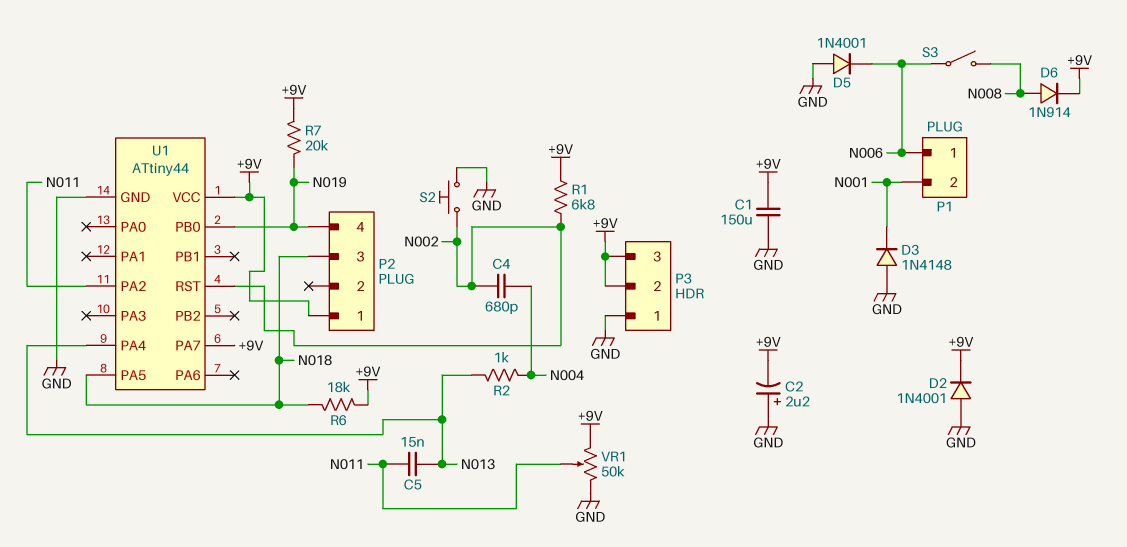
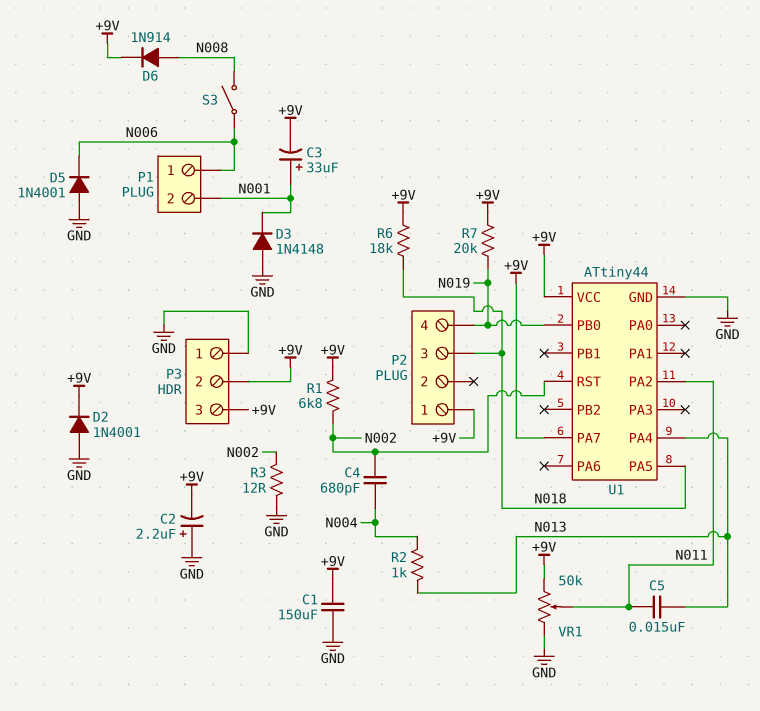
C3: none -> 33uF (plus N001, minus +9V)
R3: none -> 12 (GND, N002)
S2: button (GND, N002) -> none

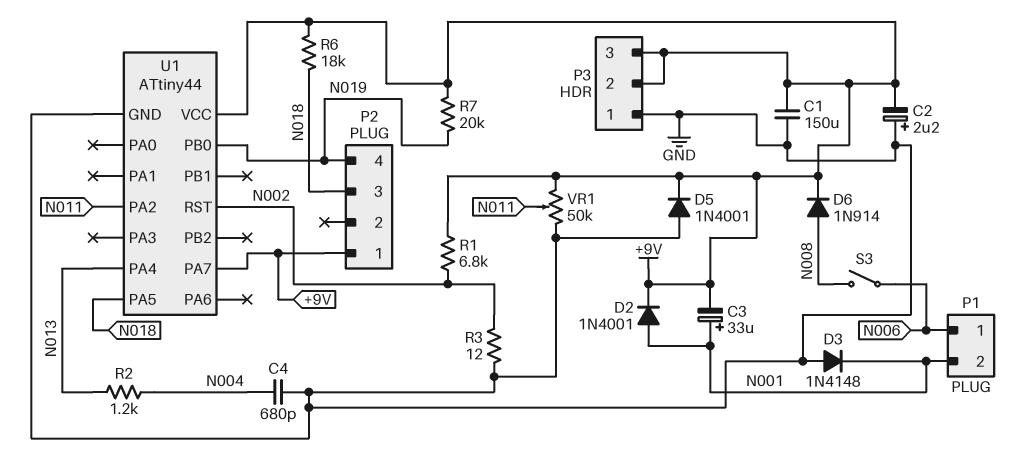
C4: 680pF (N002, N004) -> 680pF (GND, N004)
C5: 15nF (N011, N013) -> none
D2: diode 1N4001 (A GND, K +9V) -> diode 1N4001 (A N001, K +9V)
D5: diode 1N4001 (A GND, K N006) -> diode 1N4001 (A GND, K +9V)
R2: 1k (N004, N013) -> 1.2k (N004, N013)

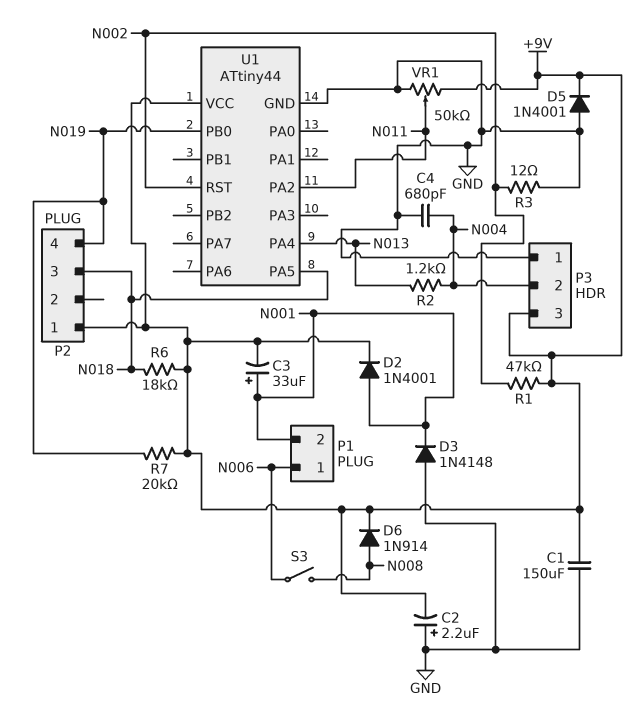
P3 pin 2: +9V -> N004
R1: 6.8k (+9V, N002) -> 47k (+9V, N002)
U1 pin PA7: +9V -> none

